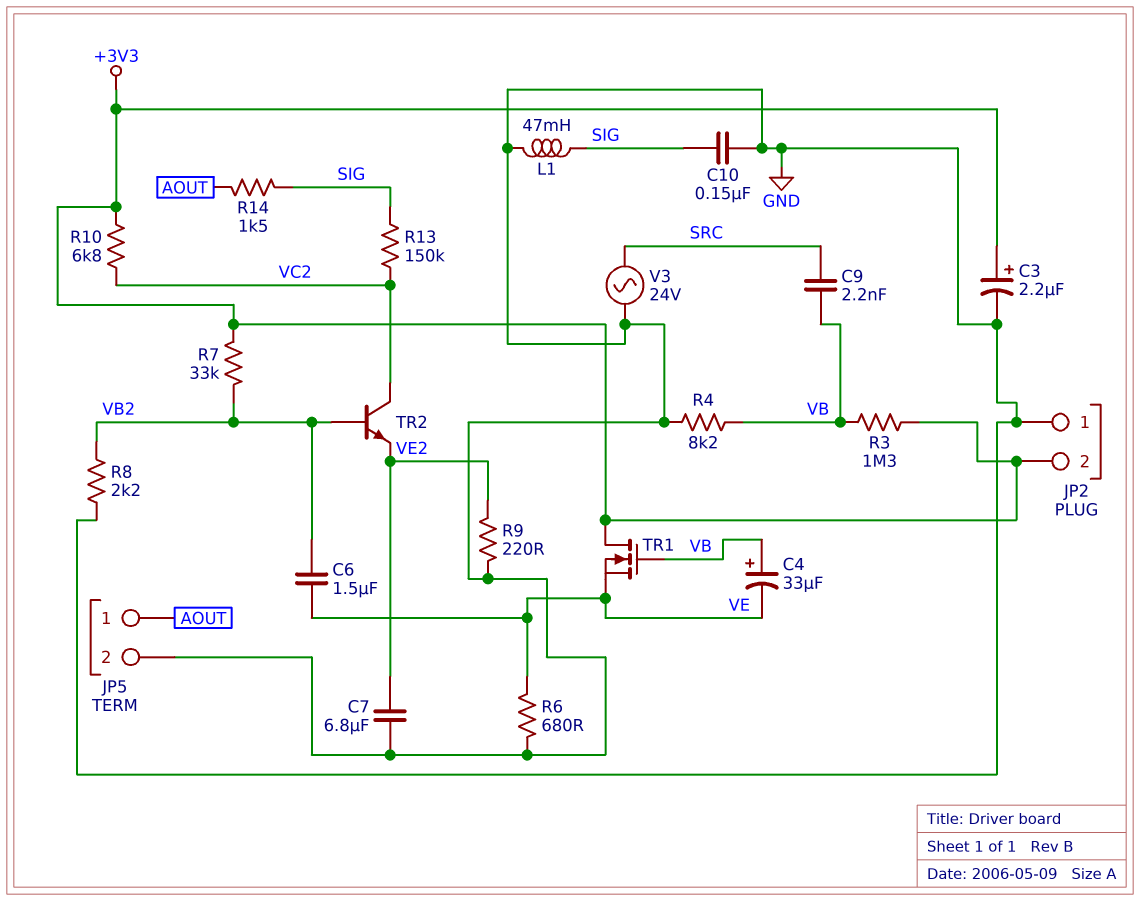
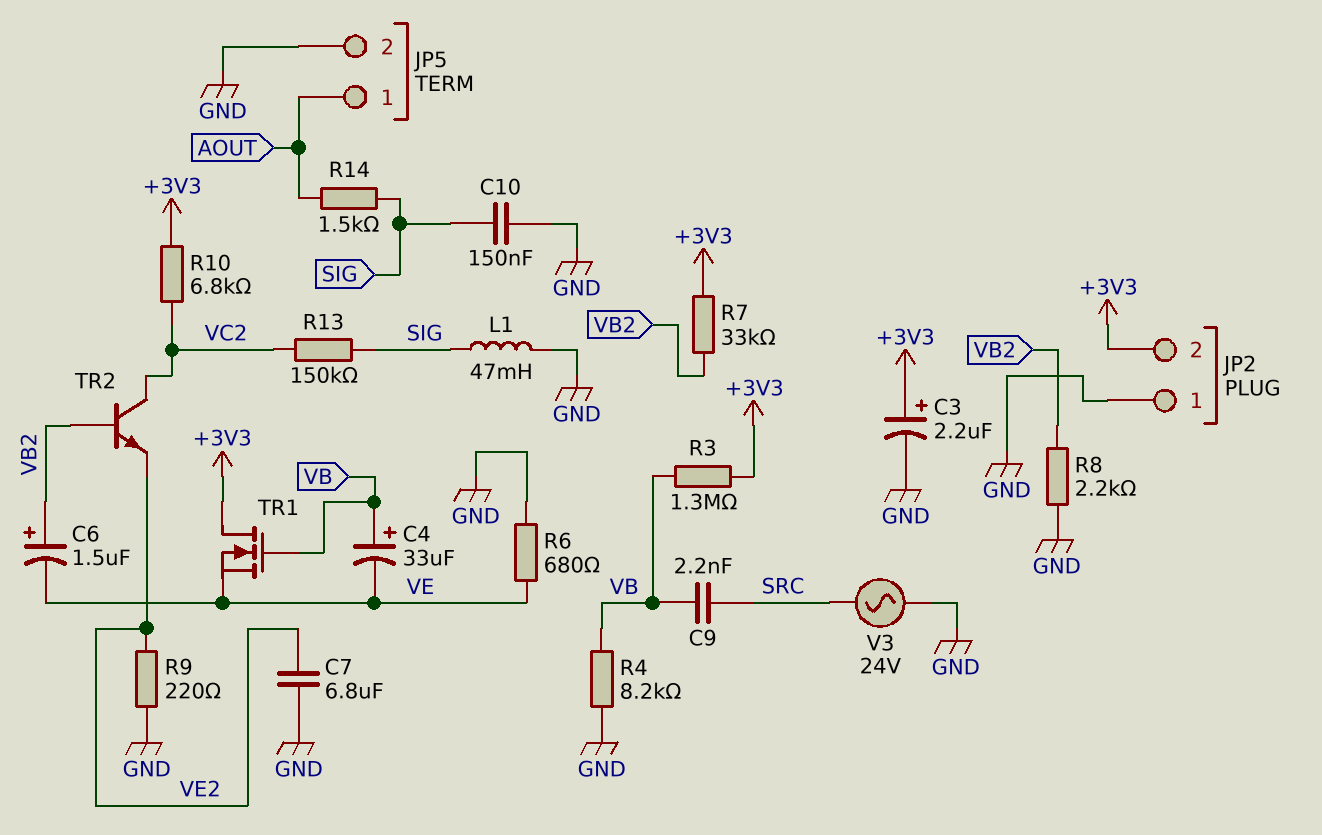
C6: 1.5uF (VB2, VE) -> 1.5uF (plus VB2, minus VE)

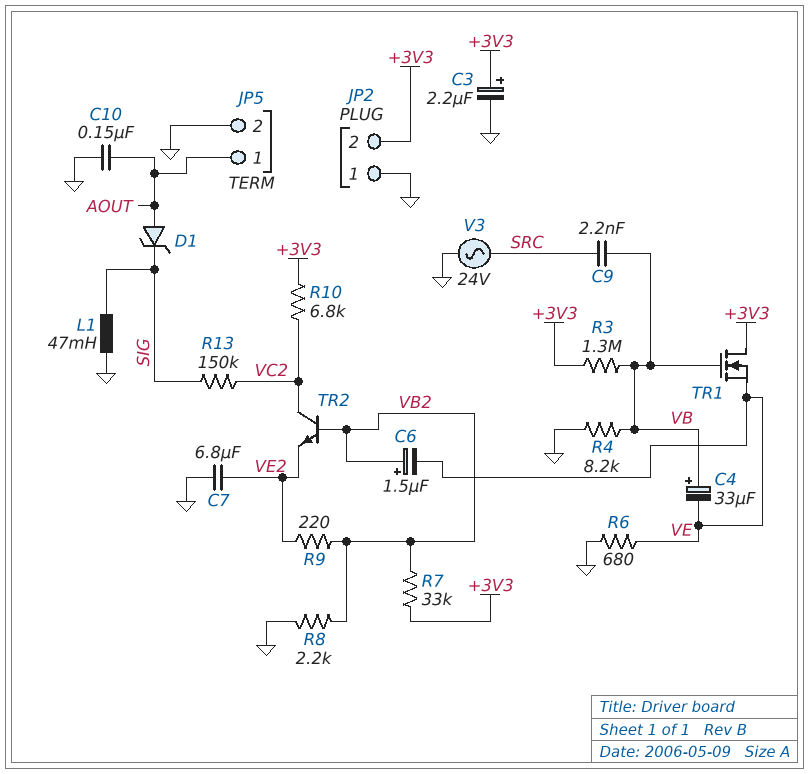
C10: 150nF (GND, SIG) -> 150nF (AOUT, GND)
D1: none -> zener (A AOUT, K SIG)
R9: 220 (GND, VE2) -> 220 (VB2, VE2)
R14: 1.5k (AOUT, SIG) -> none

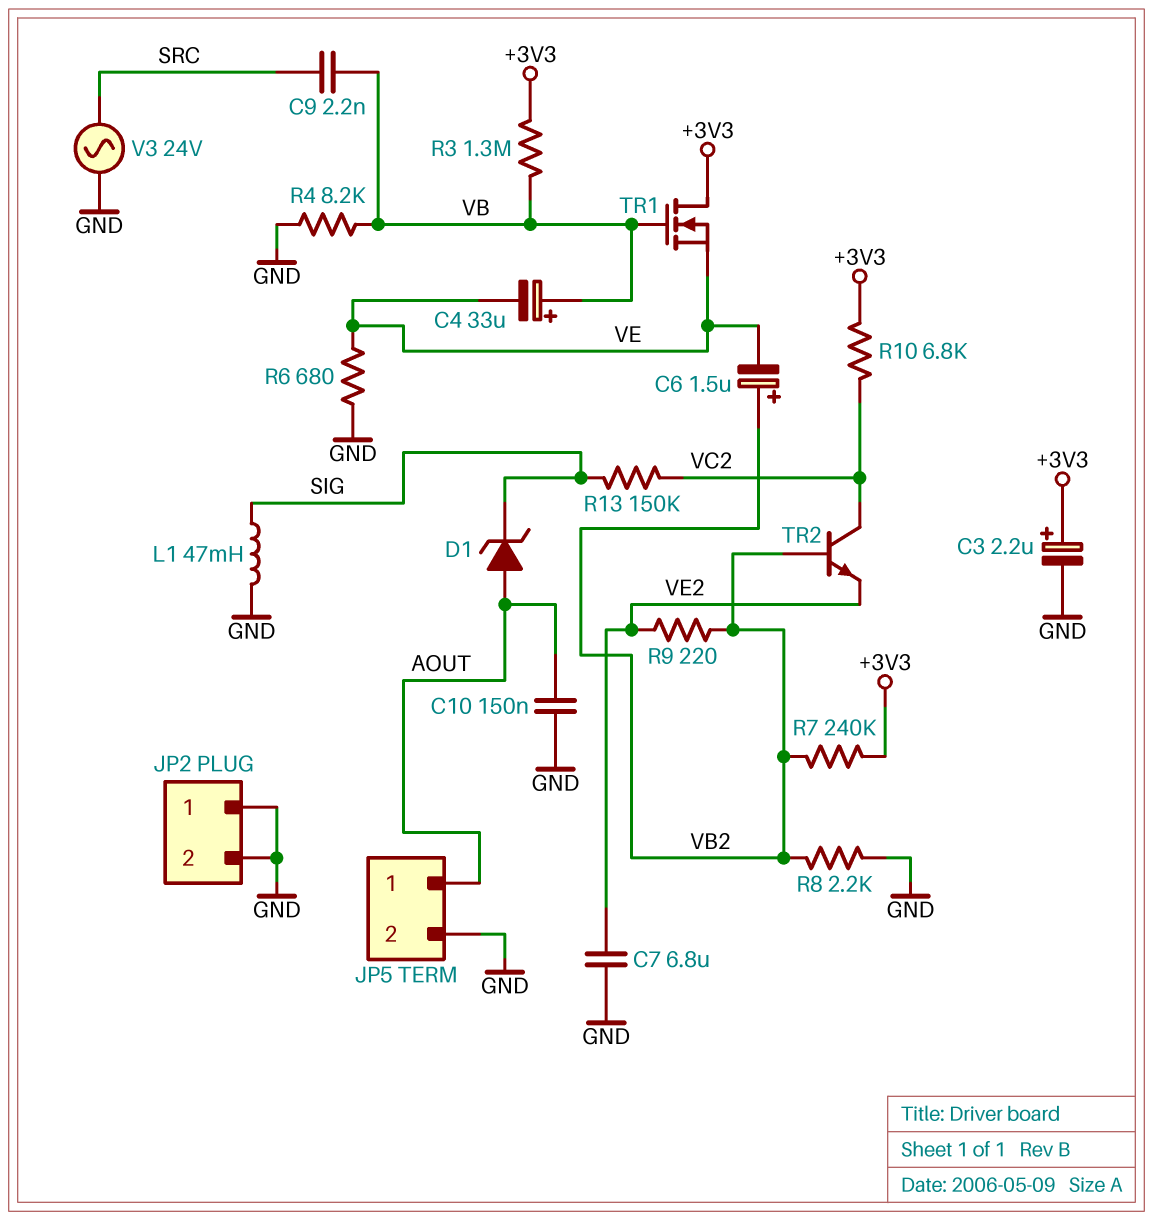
JP2 pin 2: +3V3 -> GND
R7: 33k (+3V3, VB2) -> 240k (+3V3, VB2)

